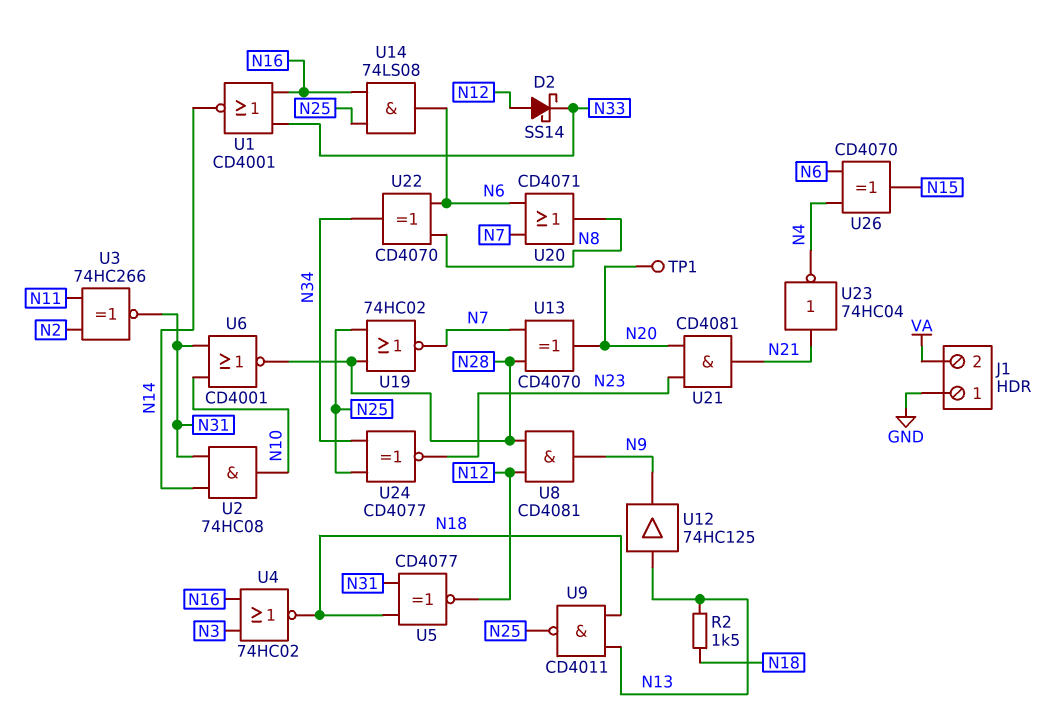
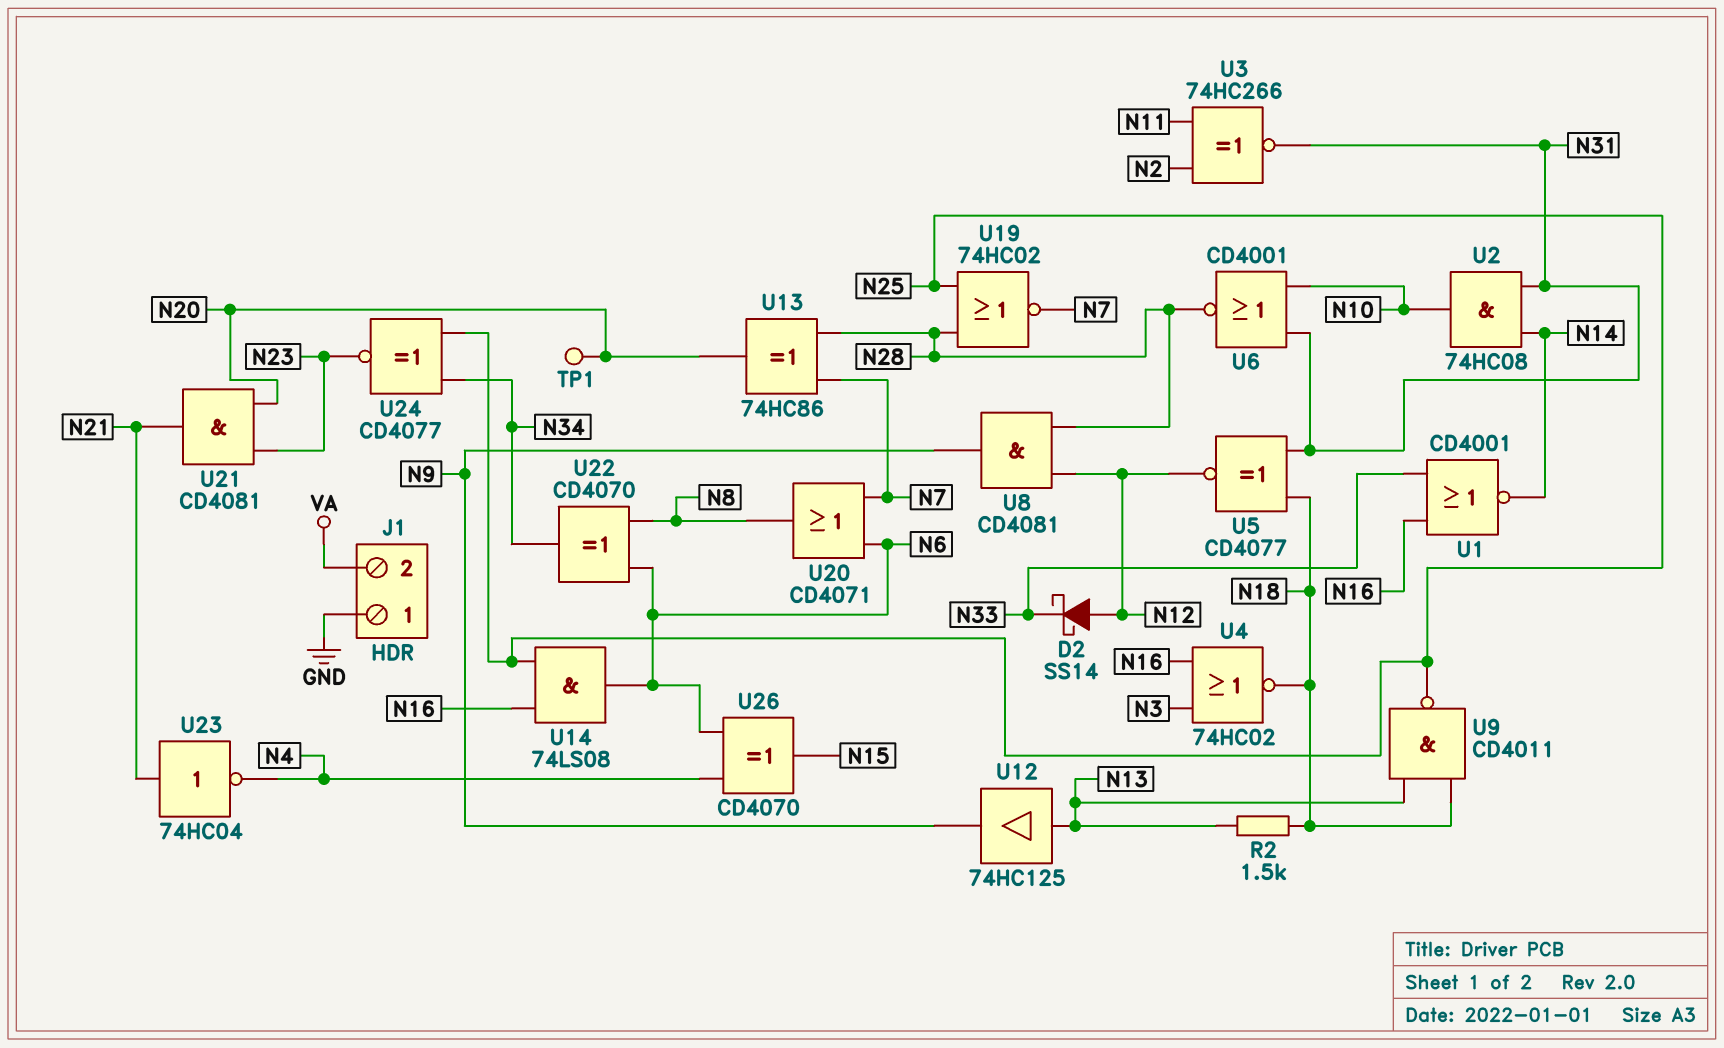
U13: XOR CD4070 (in N7, in N28, out N20) -> XOR 74HC86 (in N7, in N28, out N20)

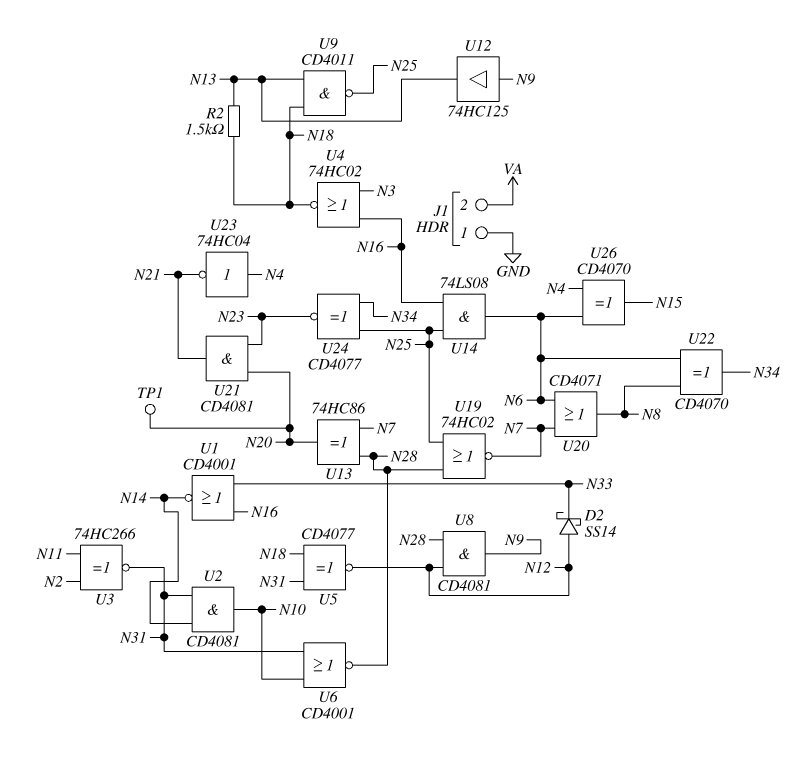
U2: AND 74HC08 (in N14, in N31, out N10) -> AND CD4081 (in N14, in N31, out N10)
U12: buffer 74HC125 (in N13, out N9) -> buffer 74HC125 (in N9, out N13)
U23: NOT 74HC04 (in N21, out N4) -> NOT 74HC04 (in N4, out N21)

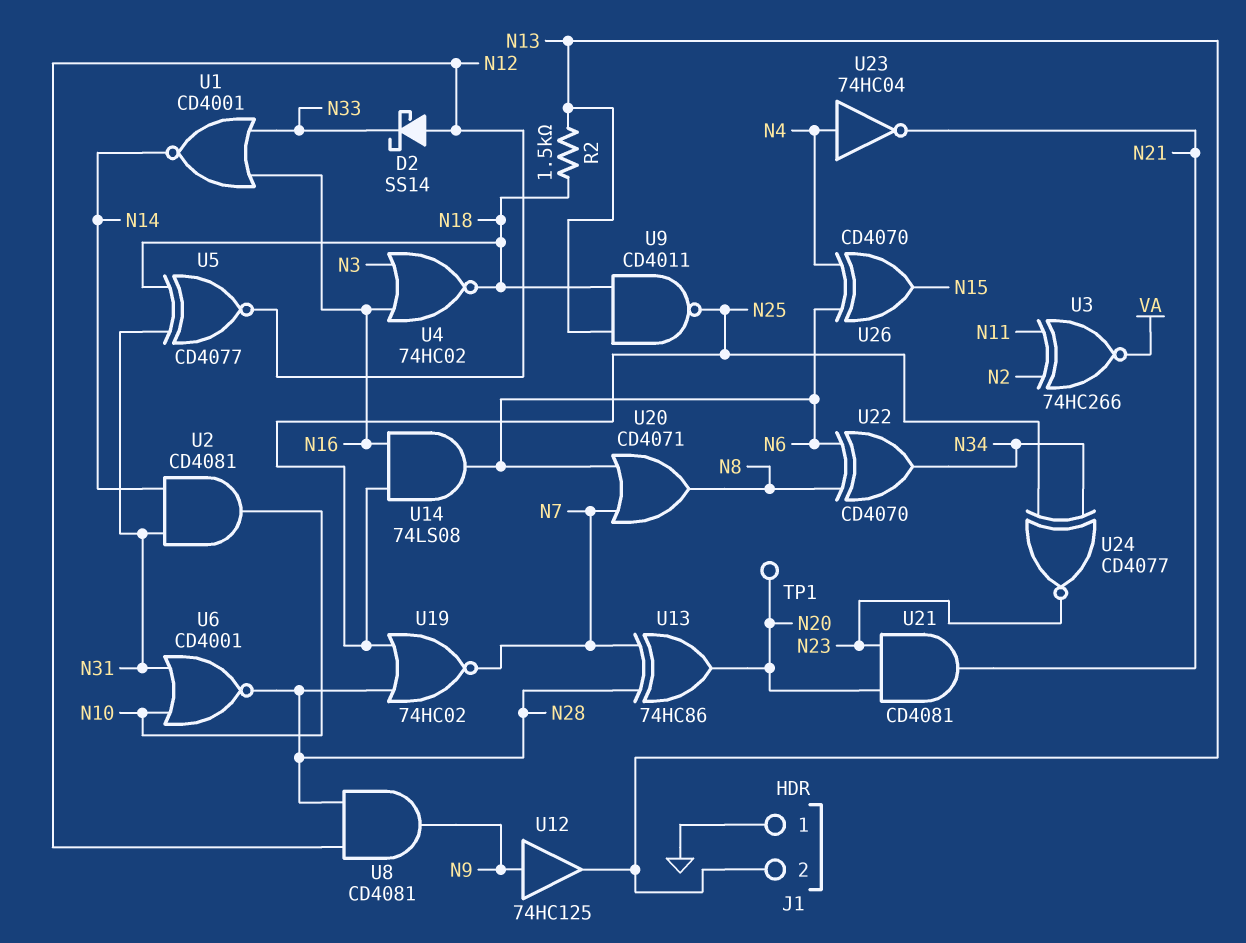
J1 pin 2: VA -> N13
U3: XNOR 74HC266 (in N2, in N11, out N31) -> XNOR 74HC266 (in N2, in N11, out VA)

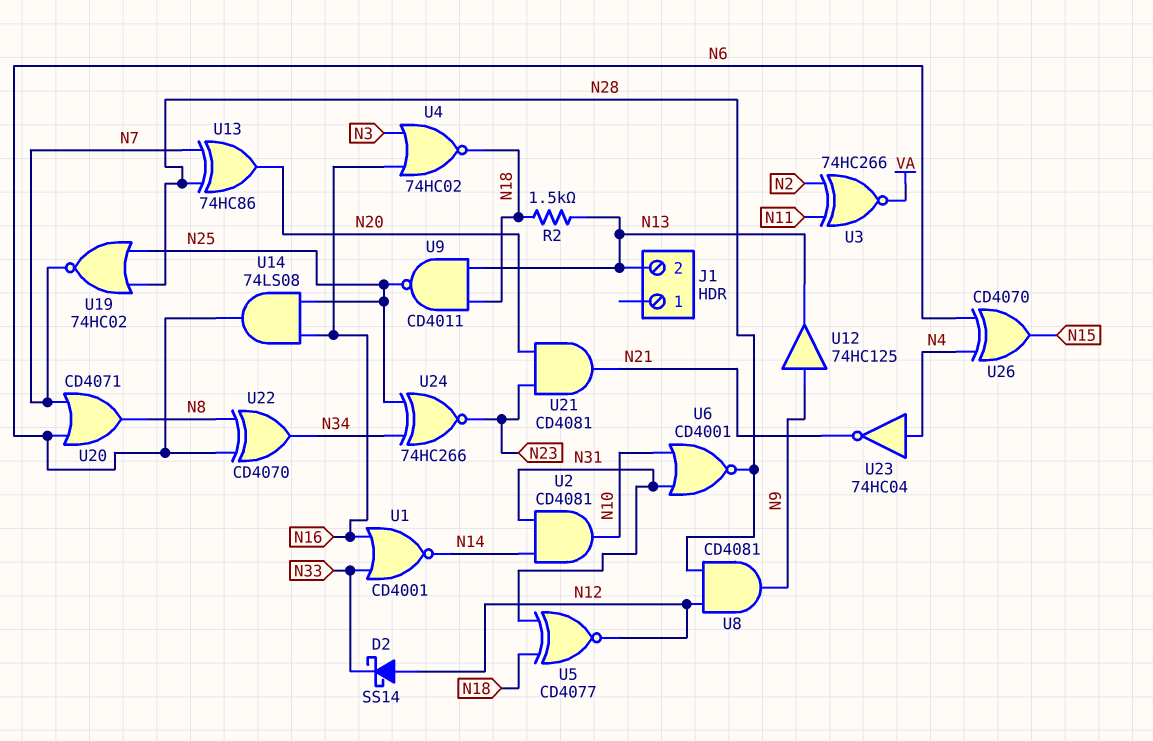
J1 pin 1: GND -> none
TP1: test point (N20) -> none
U24: XNOR CD4077 (in N25, in N34, out N23) -> XNOR 74HC266 (in N25, in N34, out N23)

